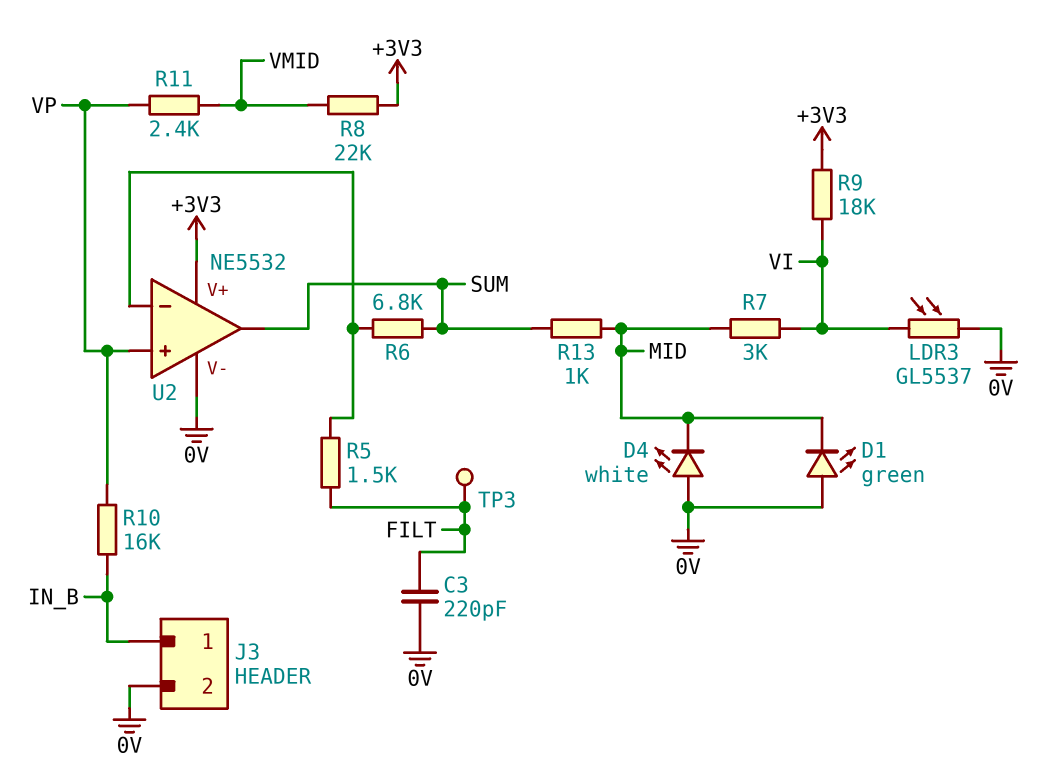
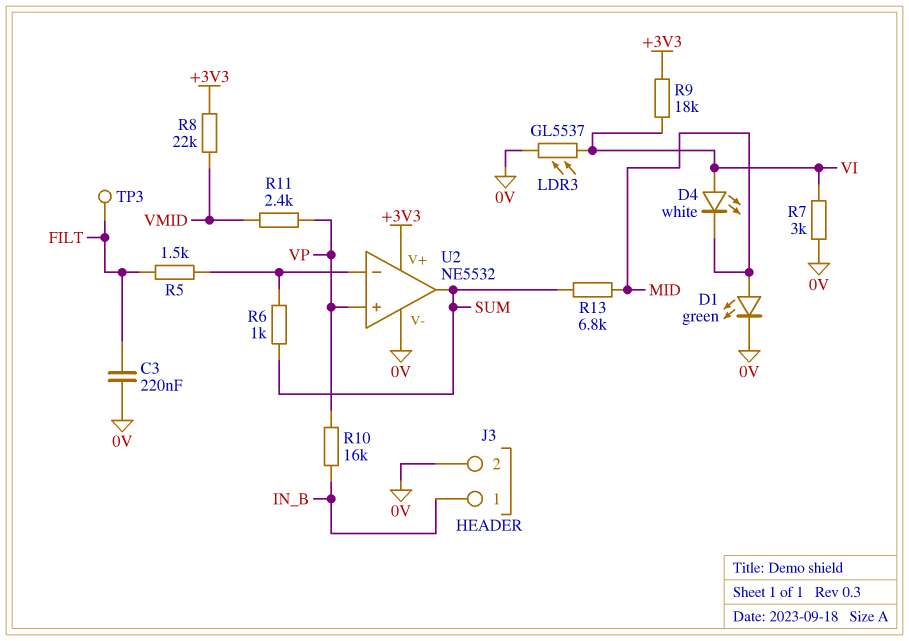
C3: 220pF (0V, FILT) -> 220nF (0V, FILT)
D1: LED green (A 0V, K MID) -> LED green (A MID, K 0V)
D4: LED white (A 0V, K MID) -> LED white (A VI, K MID)
R6: 6.8k (SUM, U2/in-) -> 1k (SUM, U2/in-)
R7: 3k (MID, VI) -> 3k (0V, VI)
R13: 1k (MID, SUM) -> 6.8k (MID, SUM)

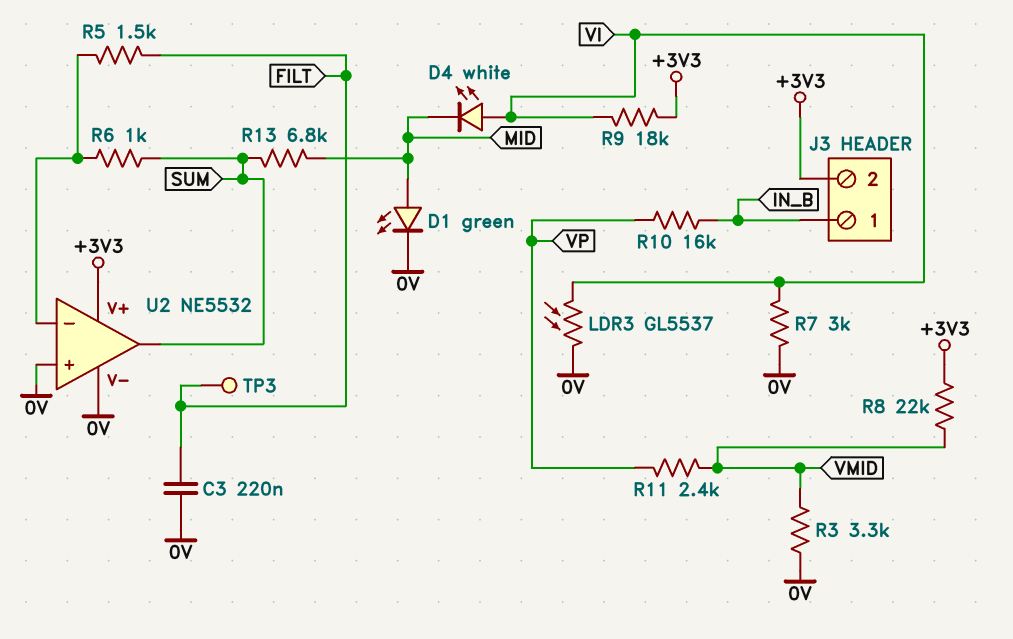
J3 pin 2: 0V -> +3V3
R3: none -> 3.3k (0V, VMID)
U2 pin in+: VP -> 0V

